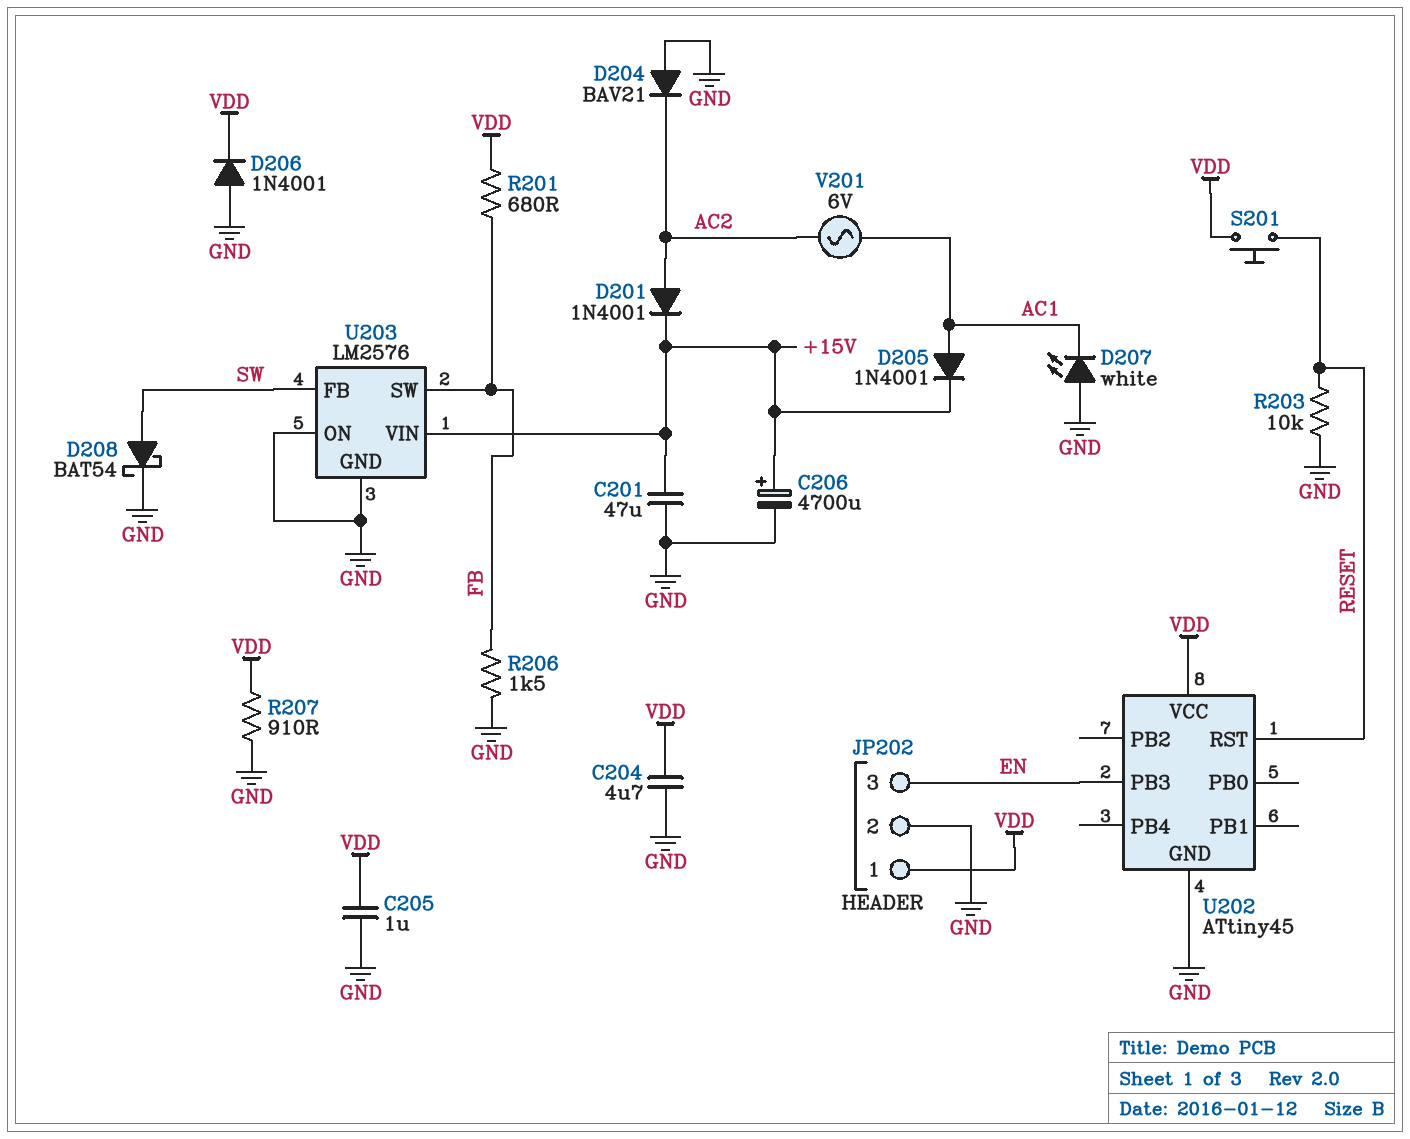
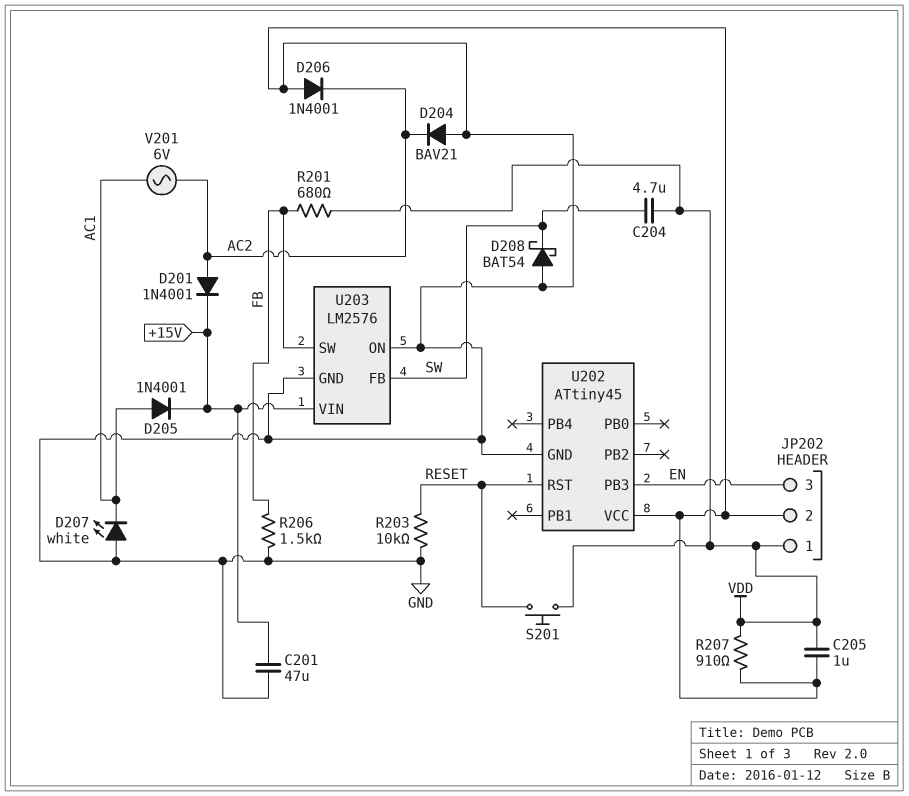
C204: 4.7uF (GND, VDD) -> 4.7uF (SW, VDD)
C206: 4700uF (plus +15V, minus GND) -> none
D206: diode 1N4001 (A GND, K VDD) -> diode 1N4001 (A GND, K AC2)
D208: schottky BAT54 (A SW, K GND) -> schottky BAT54 (A GND, K SW)
U202 pin VCC: VDD -> GND

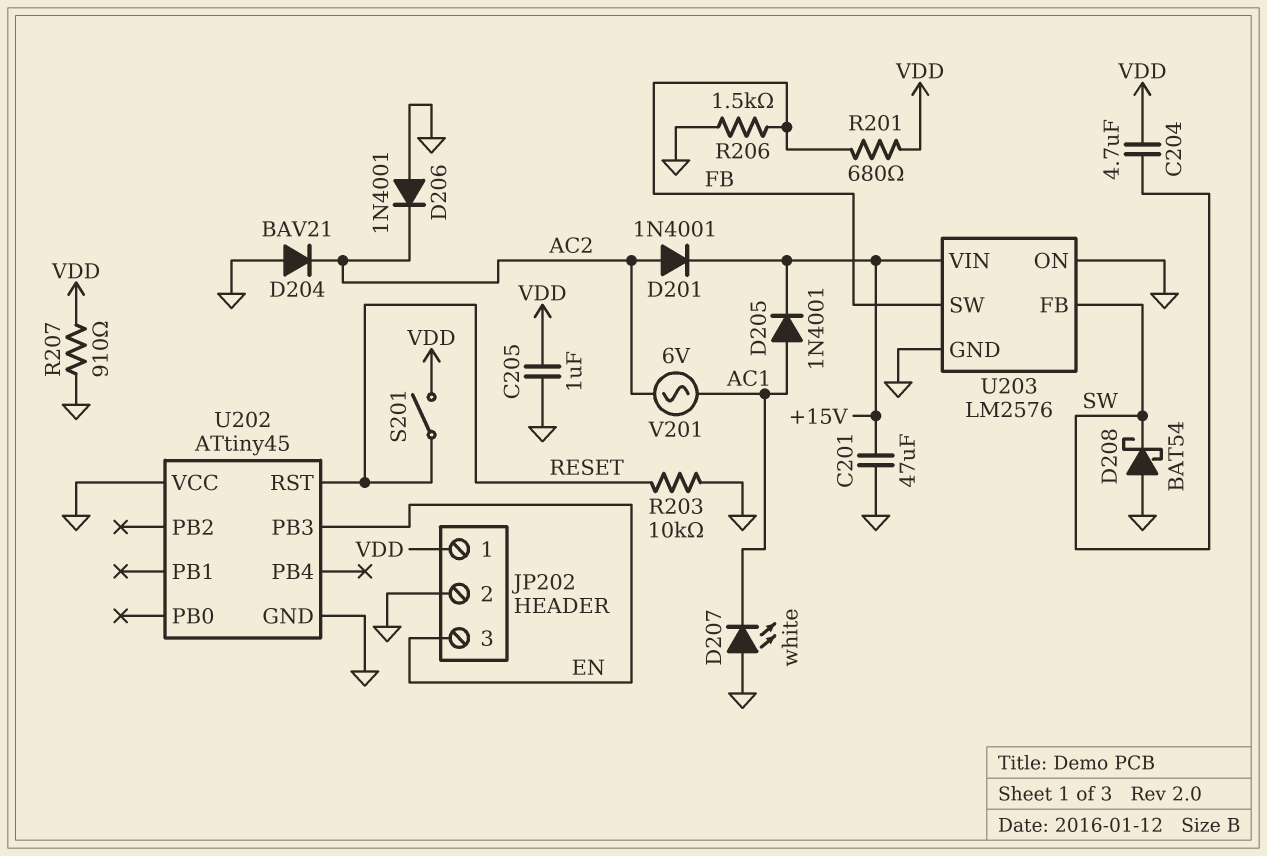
S201: button (RESET, VDD) -> switch (RESET, VDD)

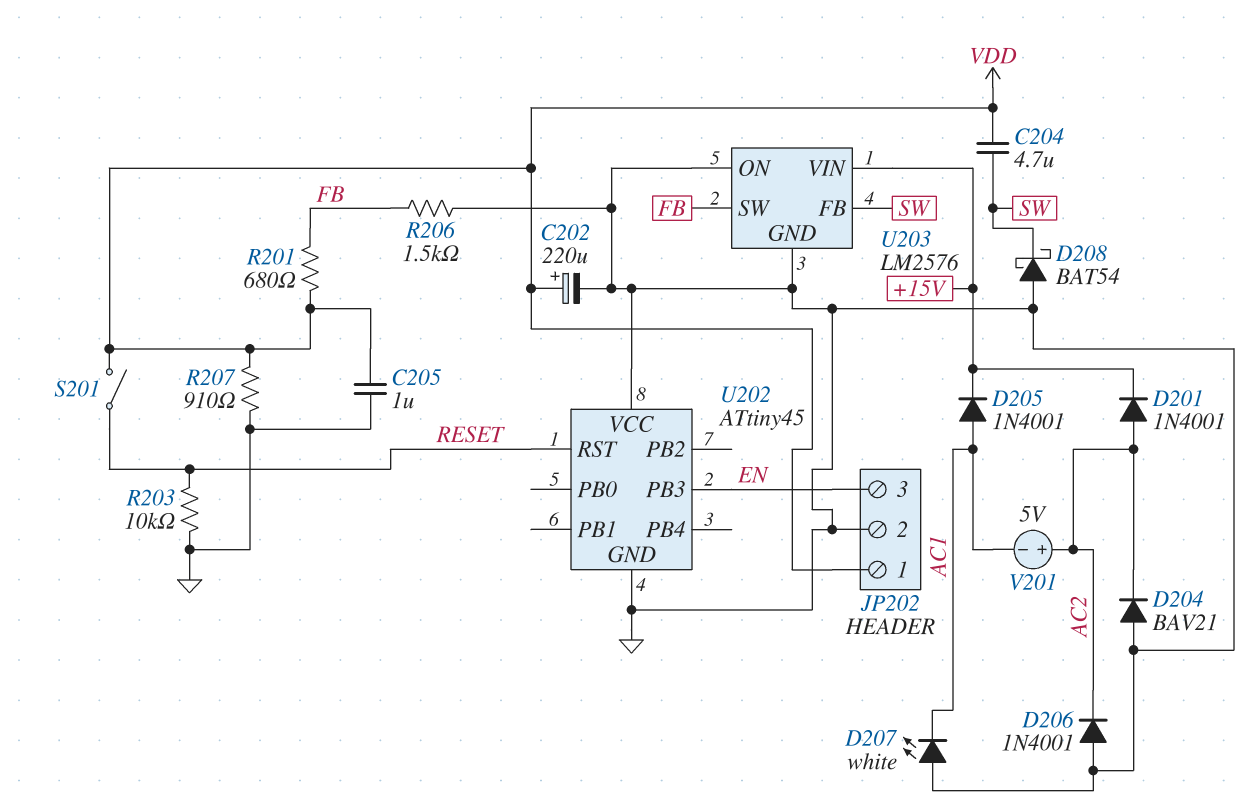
C201: 47uF (+15V, GND) -> none
C202: none -> 220uF (plus VDD, minus GND)
V201: AC 6V (AC1, AC2) -> 5V (plus AC2, minus AC1)

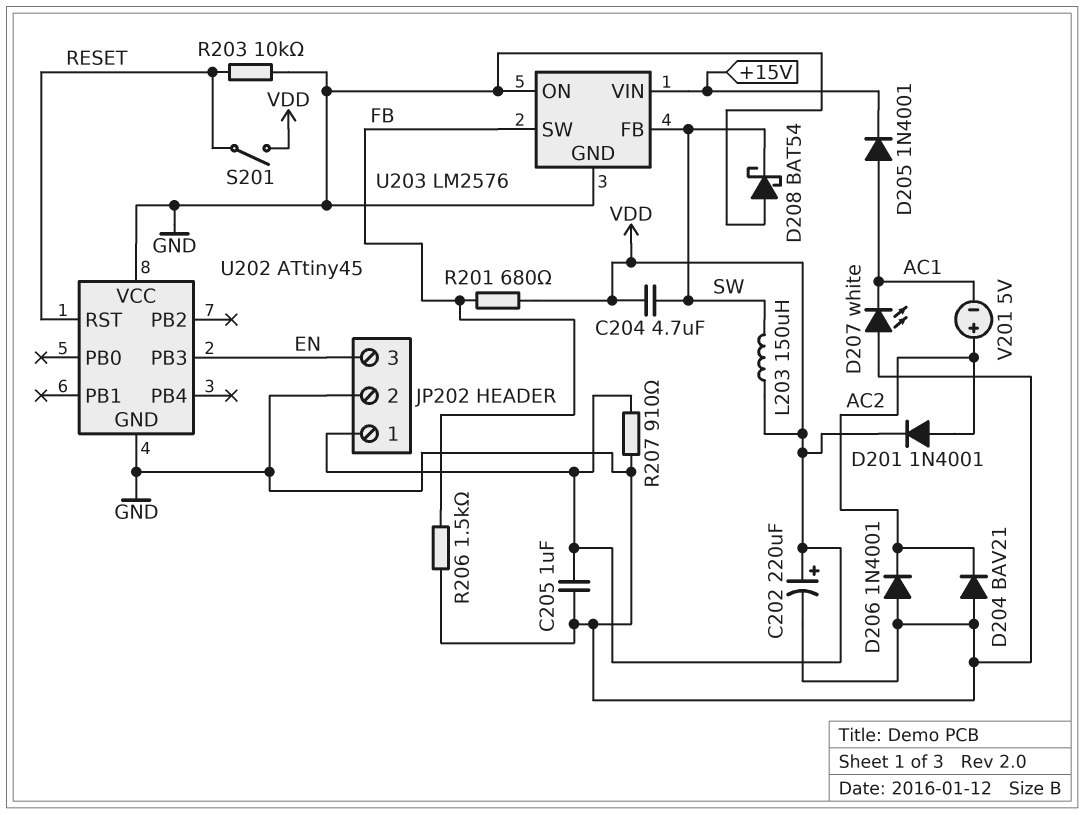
D201: diode 1N4001 (A AC2, K +15V) -> diode 1N4001 (A AC2, K VDD)
L203: none -> 150uH (SW, VDD)

